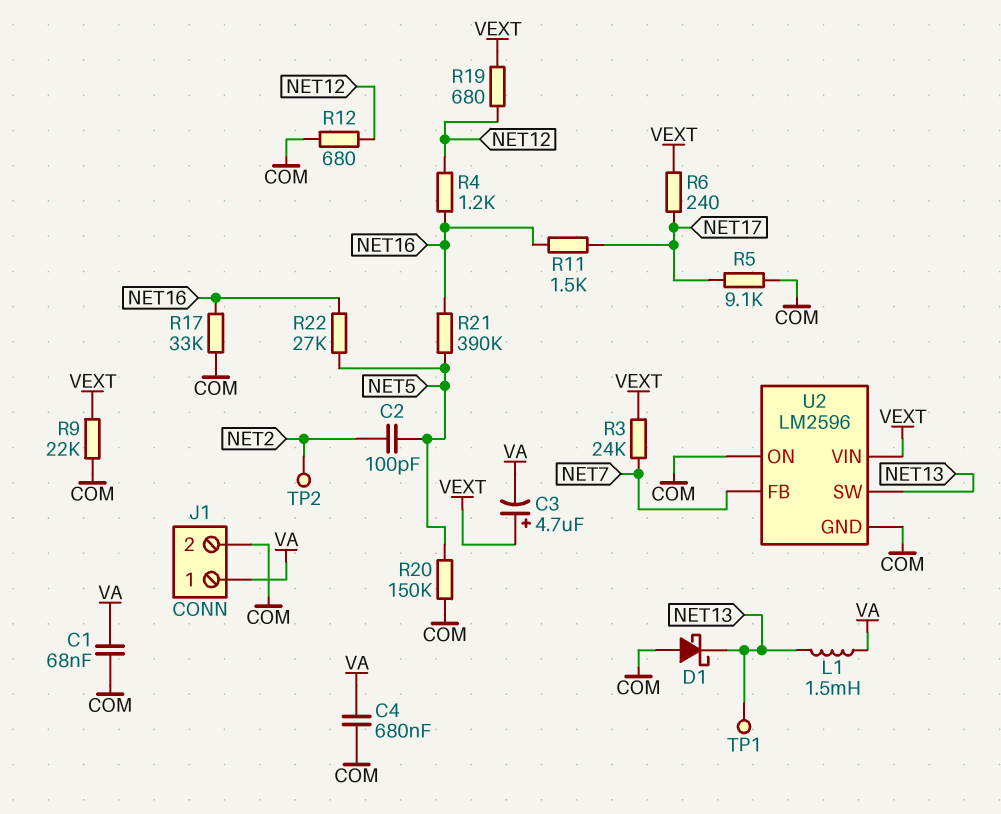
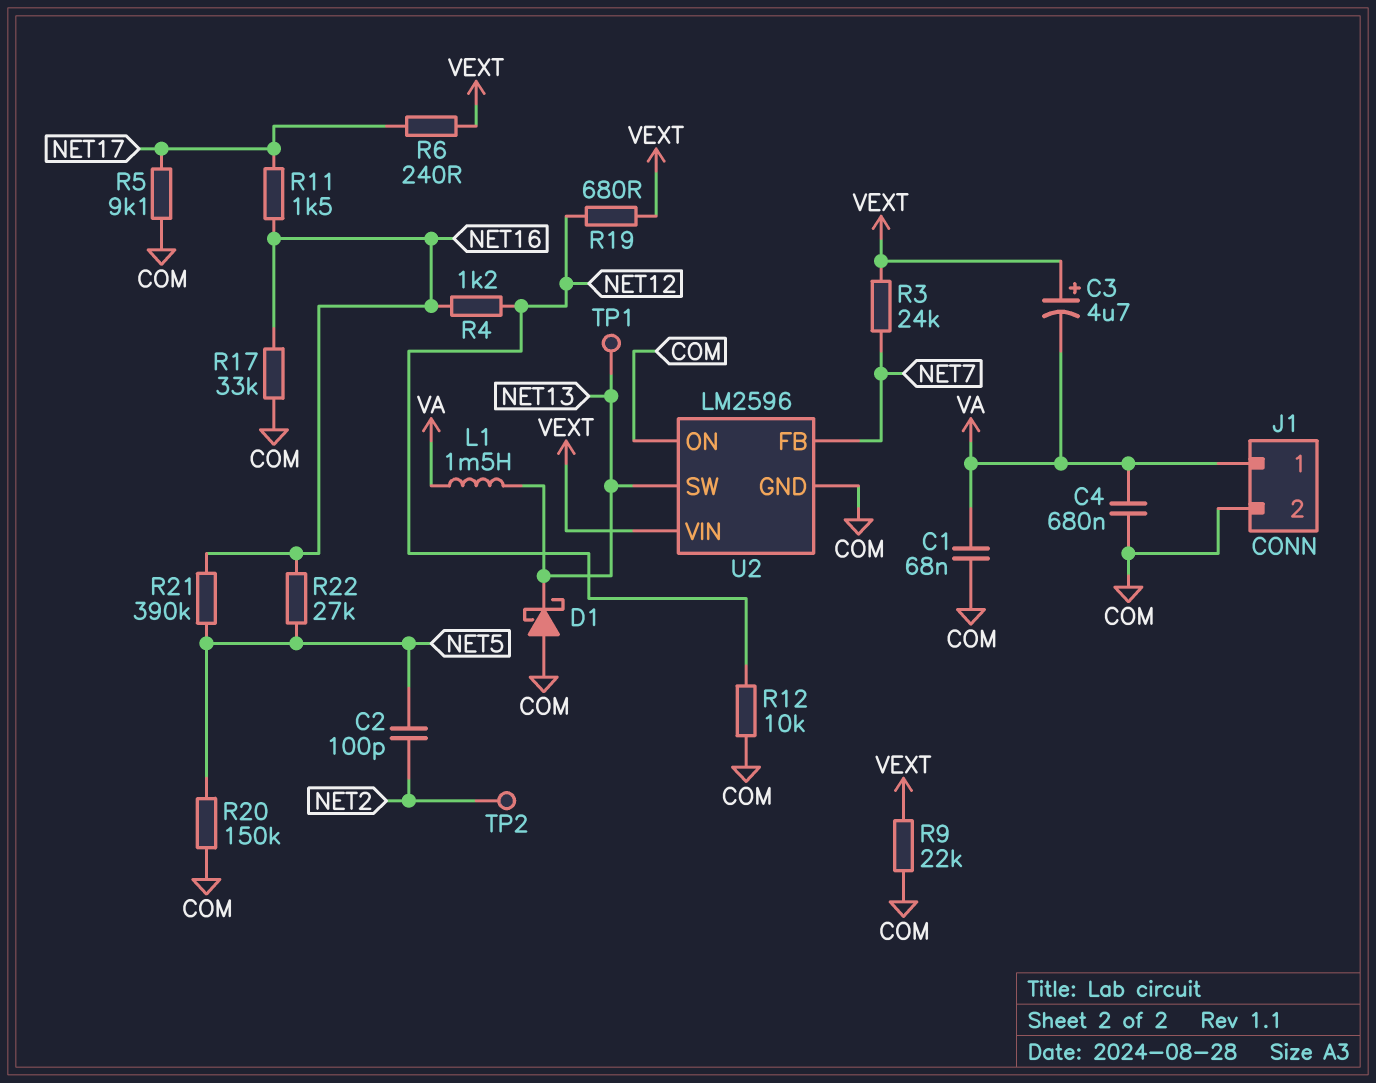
R12: 680 (COM, NET12) -> 10k (COM, NET12)

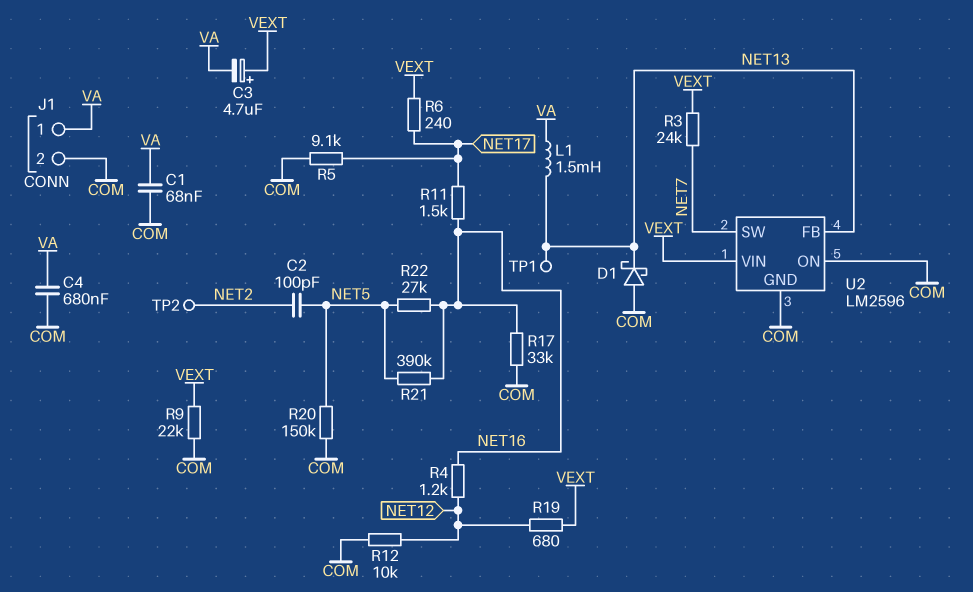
U2 pin FB: NET7 -> NET13
U2 pin SW: NET13 -> NET7

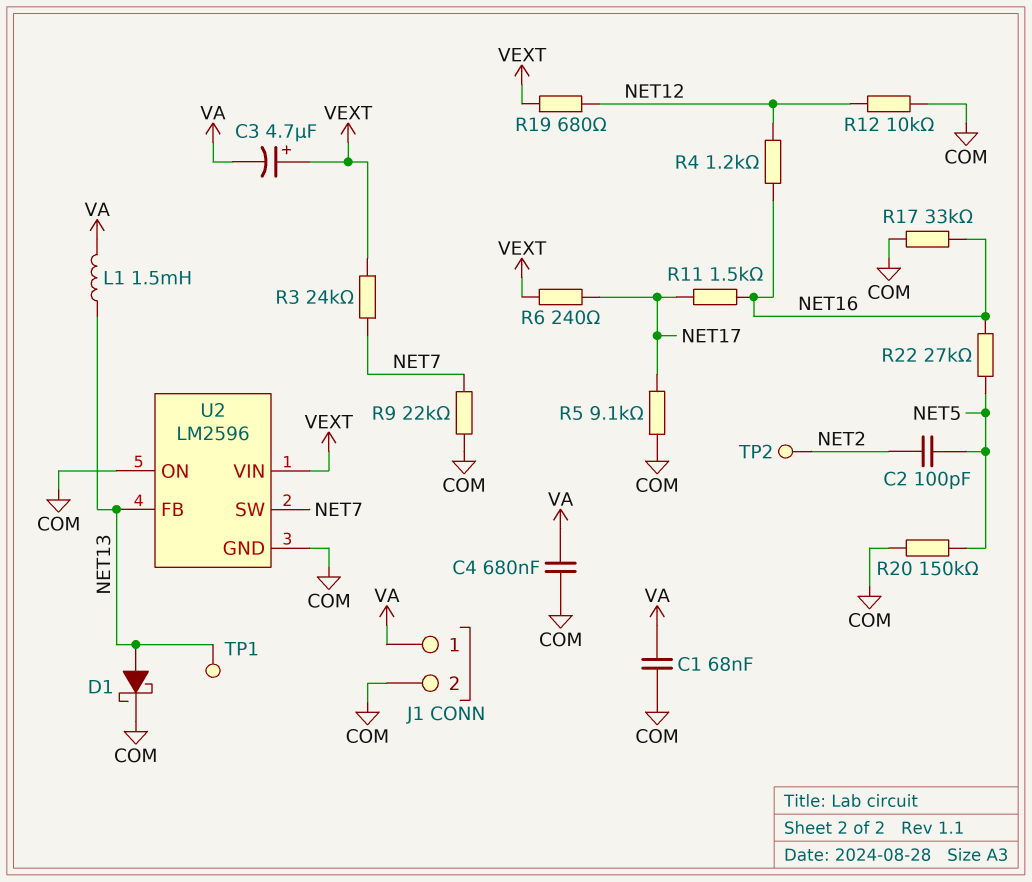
D1: schottky (A COM, K NET13) -> schottky (A NET13, K COM)
R9: 22k (COM, VEXT) -> 22k (COM, NET7)
R21: 390k (NET5, NET16) -> none

